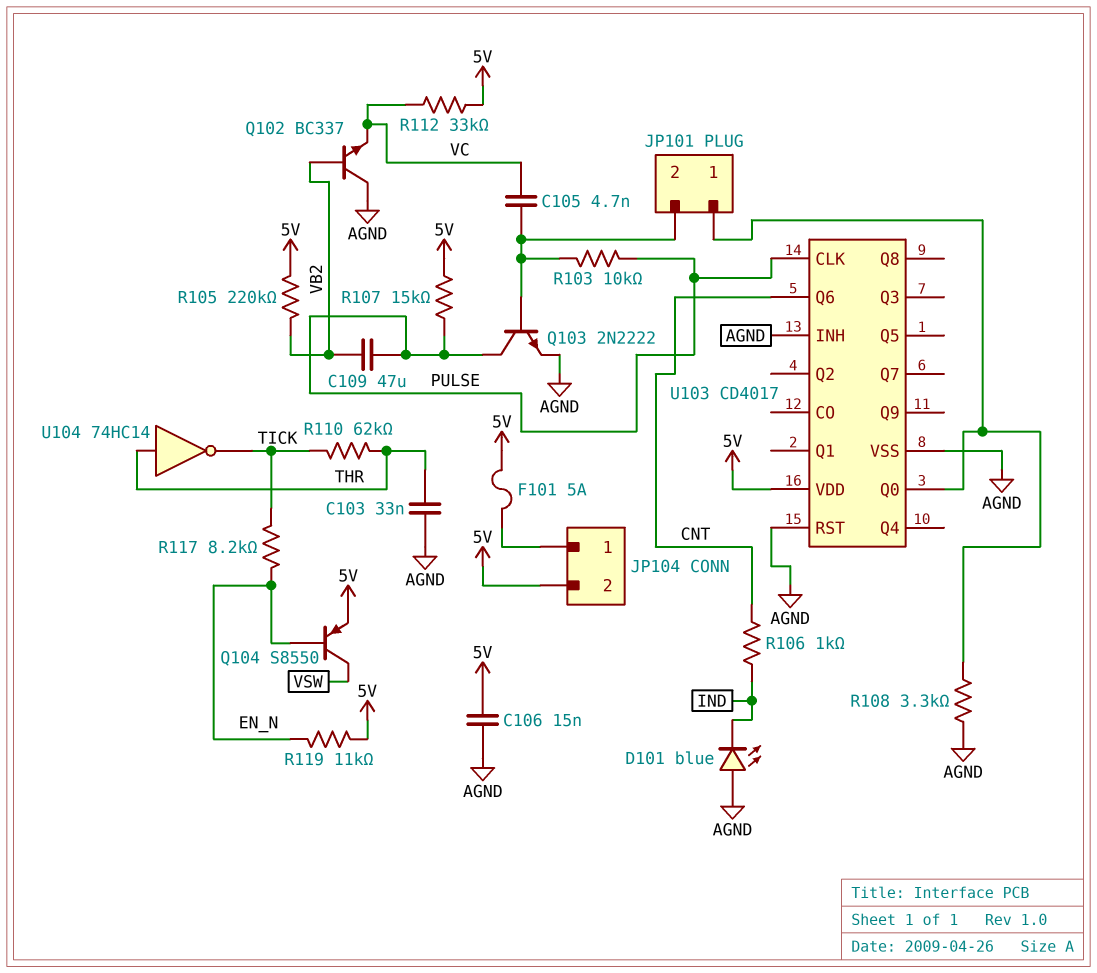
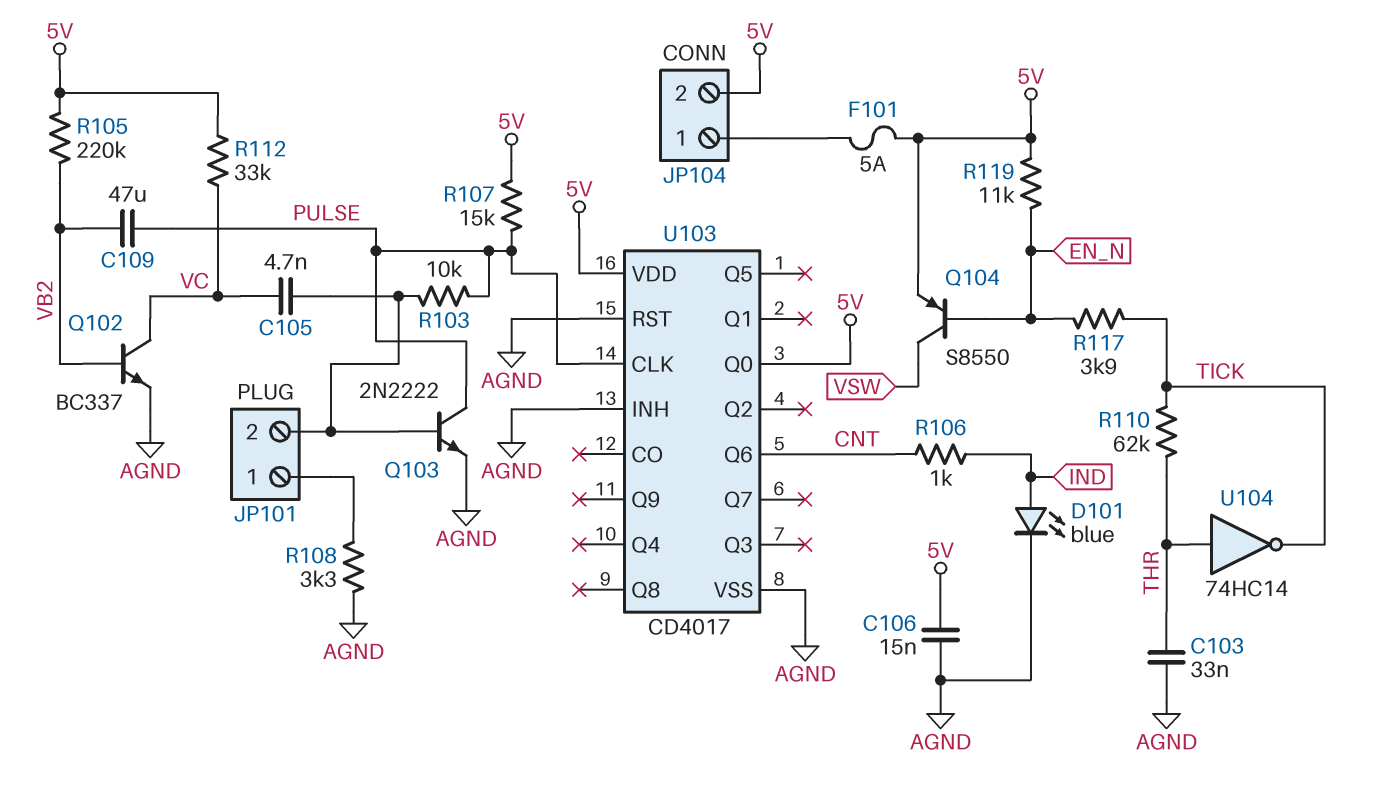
D101: LED blue (A AGND, K IND) -> LED blue (A IND, K AGND)
Q102: NPN BC337 (B VB2, C AGND, E VC) -> NPN BC337 (B VB2, C VC, E AGND)
R117: 8.2k (EN_N, TICK) -> 3.9k (EN_N, TICK)
U103 pin Q0: JP101/1 -> 5V

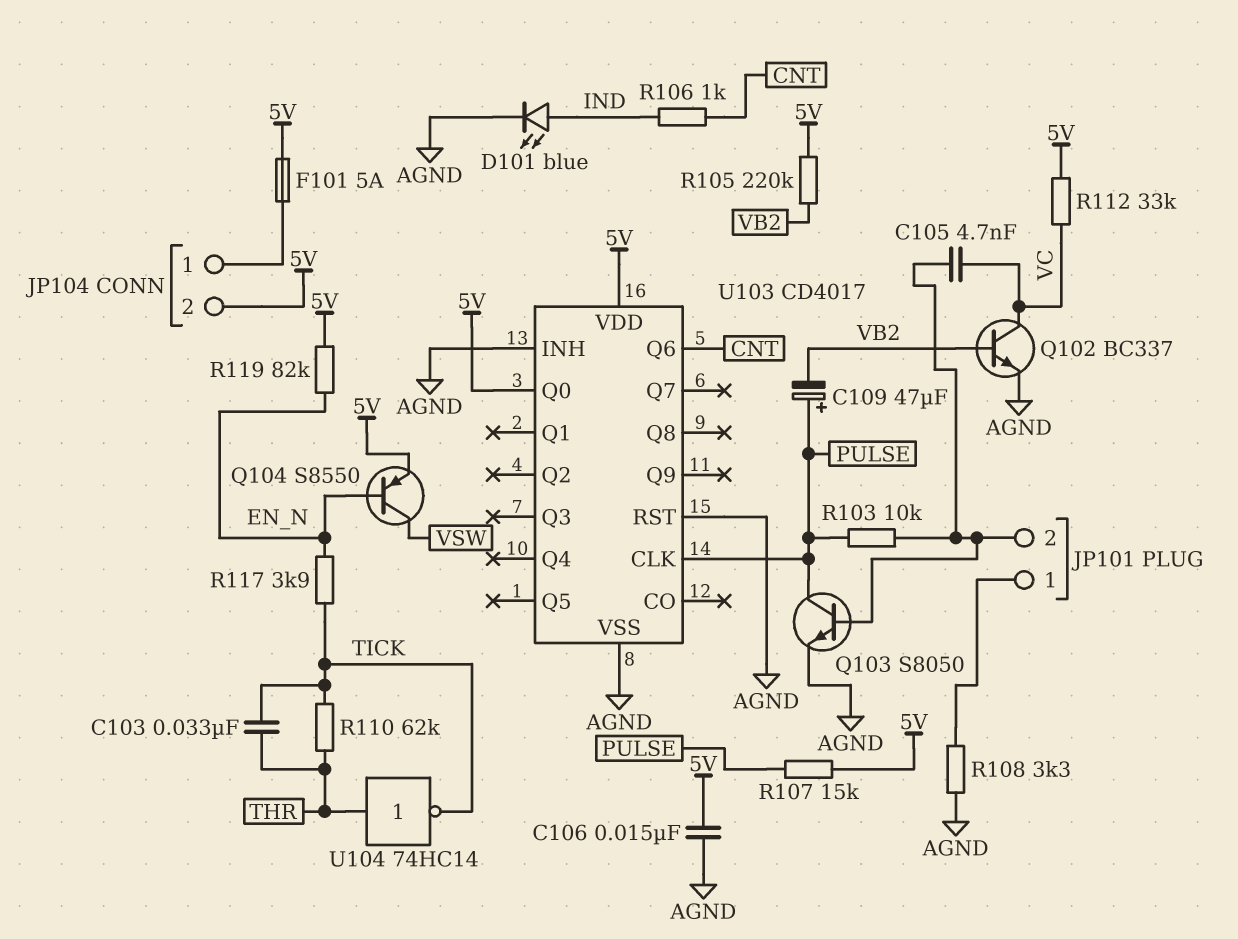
C103: 33nF (AGND, THR) -> 33nF (THR, TICK)
C109: 47uF (PULSE, VB2) -> 47uF (plus PULSE, minus VB2)
Q103: NPN 2N2222 (B JP101/2, C PULSE, E AGND) -> NPN S8050 (B JP101/2, C PULSE, E AGND)
R119: 11k (5V, EN_N) -> 82k (5V, EN_N)

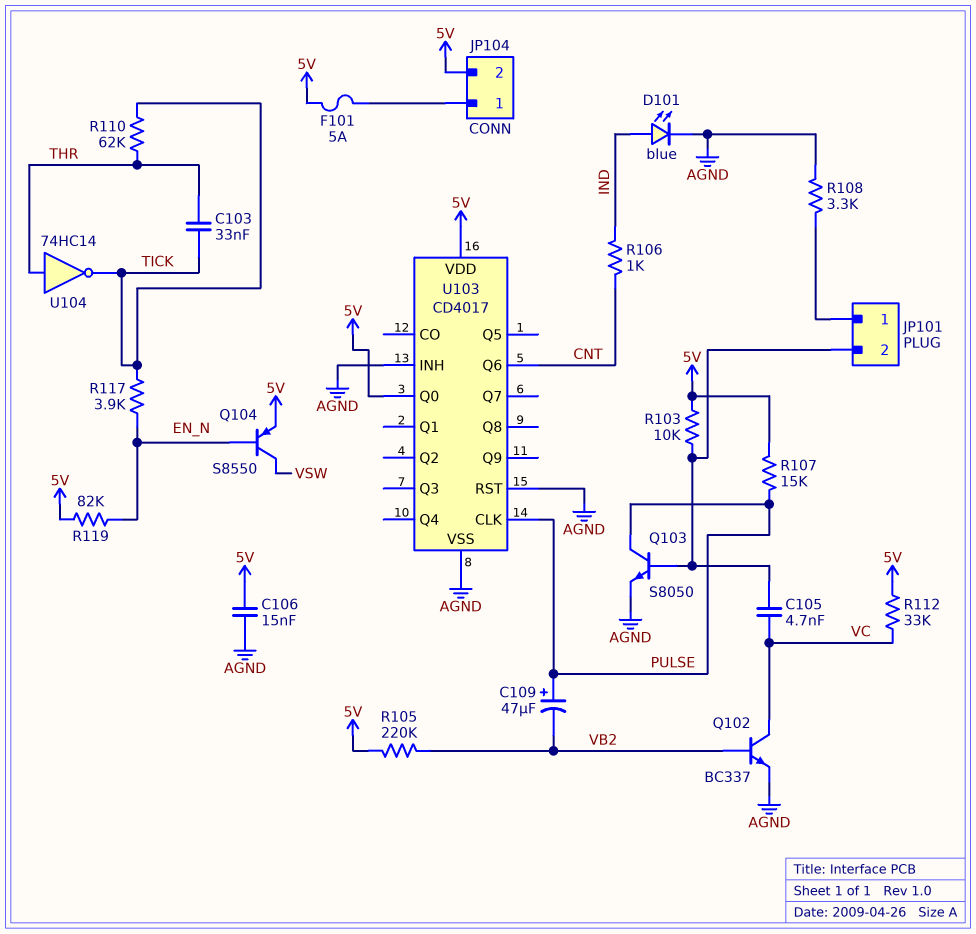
R103: 10k (JP101/2, PULSE) -> 10k (5V, JP101/2)

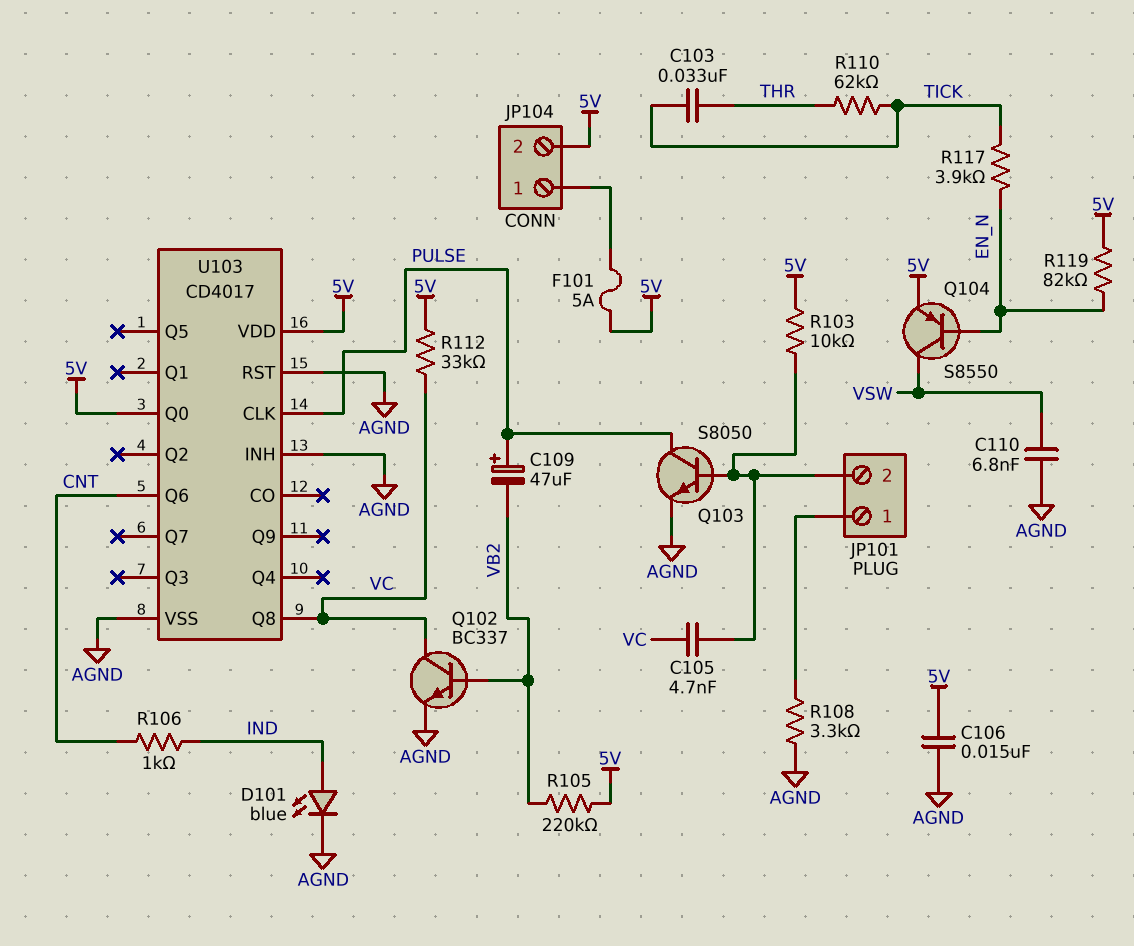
C110: none -> 6.8nF (AGND, VSW)
R107: 15k (5V, PULSE) -> none
U103 pin Q8: none -> VC
U104: NOT 74HC14 (in THR, out TICK) -> none

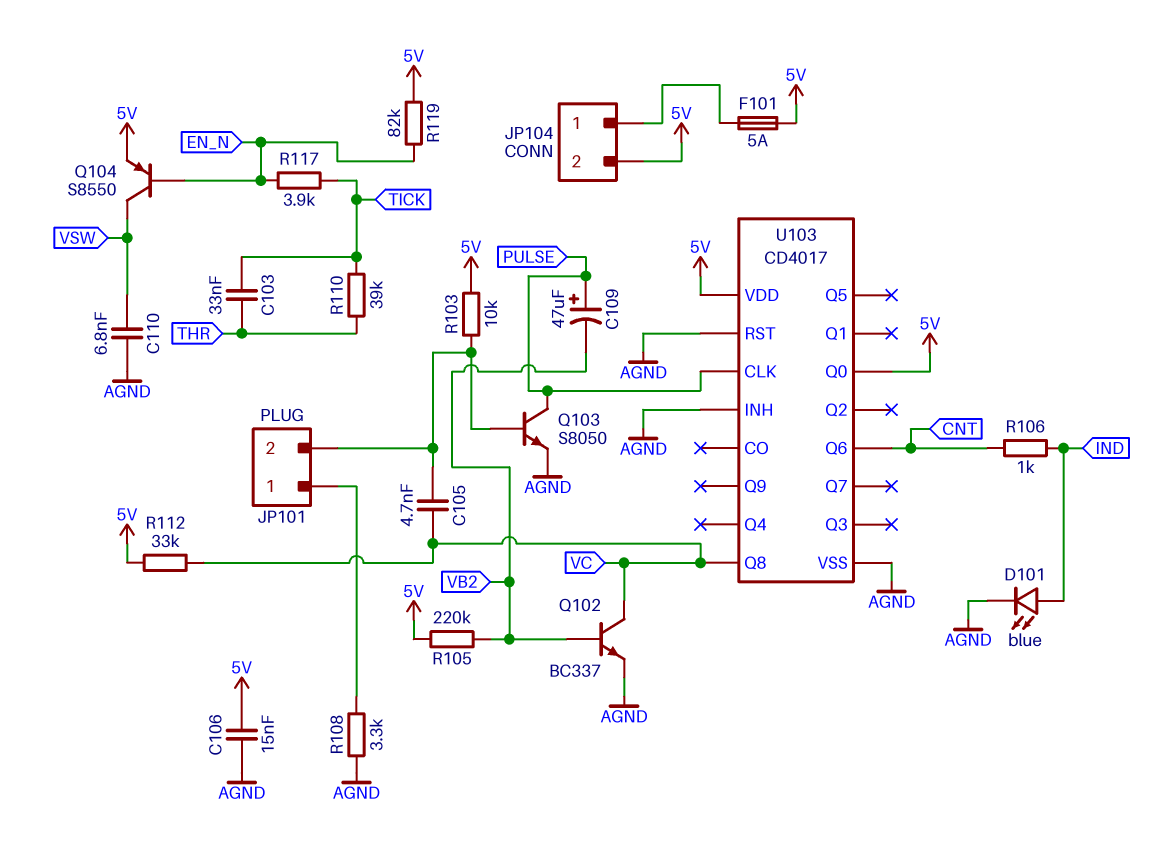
R110: 62k (THR, TICK) -> 39k (THR, TICK)

